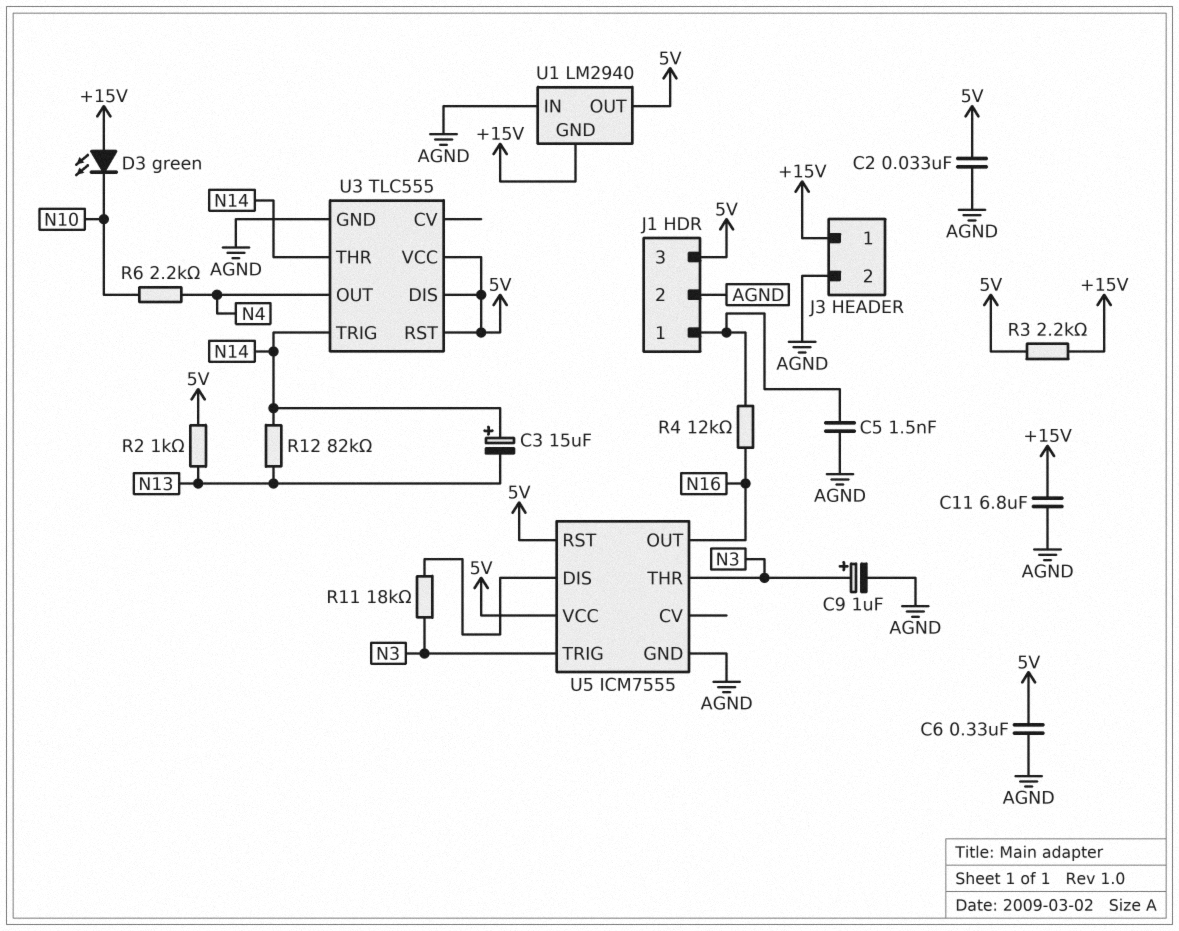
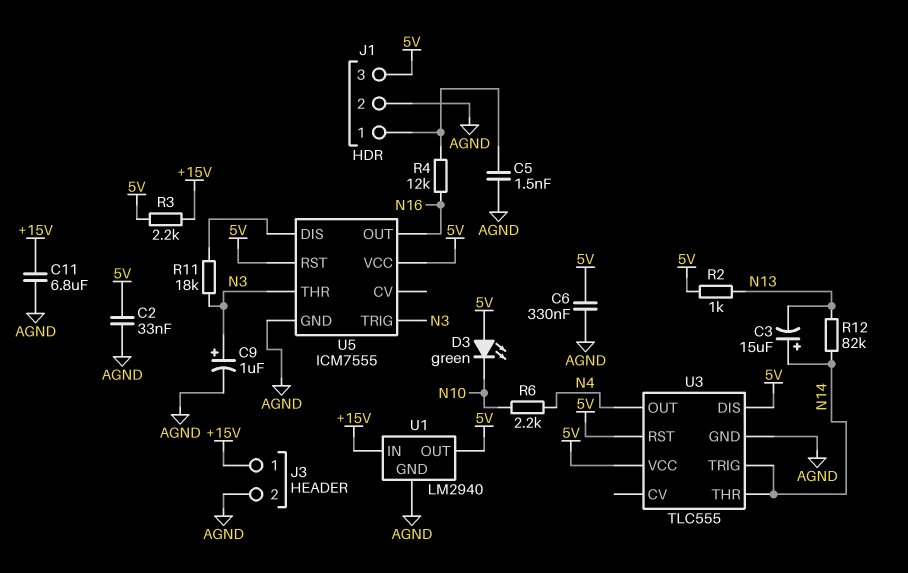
D3: LED green (A +15V, K N10) -> LED green (A 5V, K N10)
U1 pin GND: +15V -> AGND
U1 pin IN: AGND -> +15V

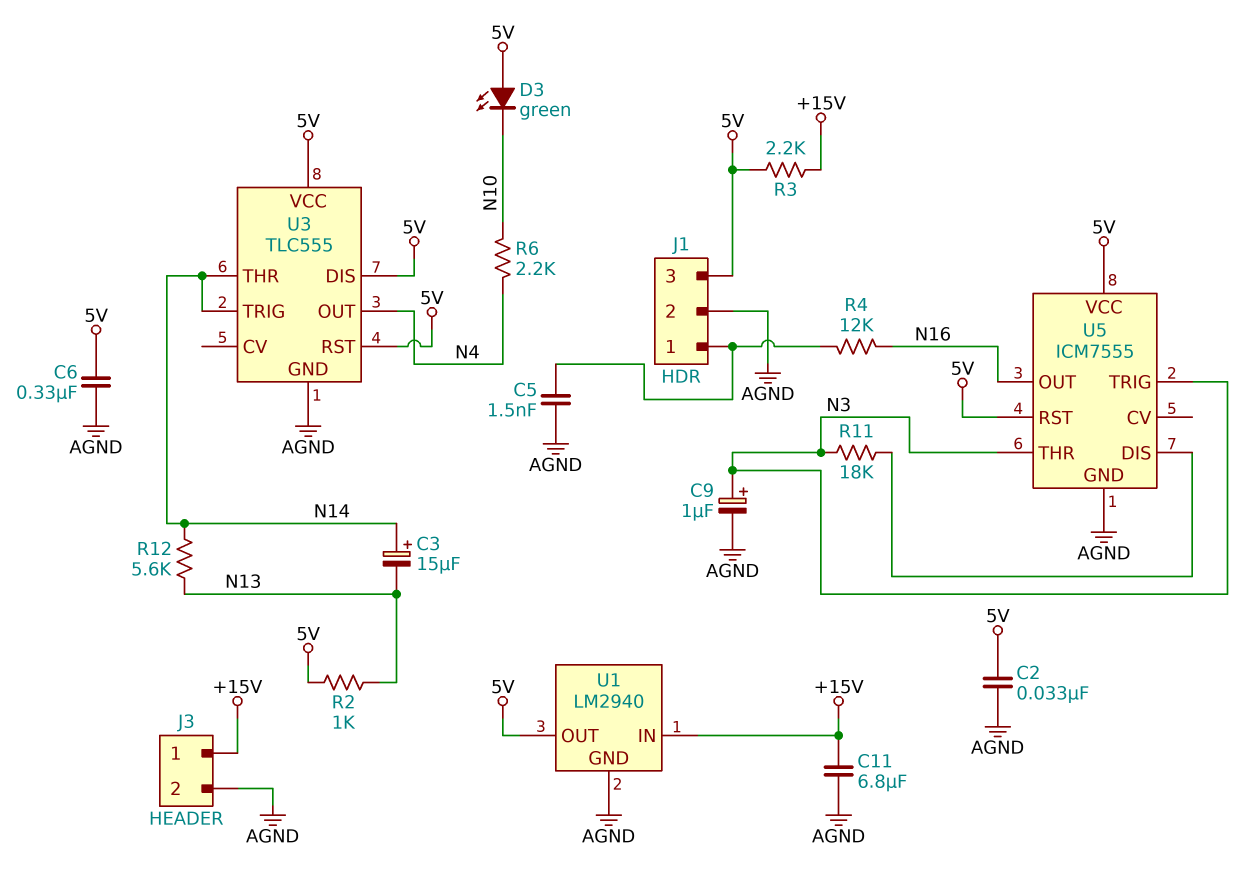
R12: 82k (N13, N14) -> 5.6k (N13, N14)

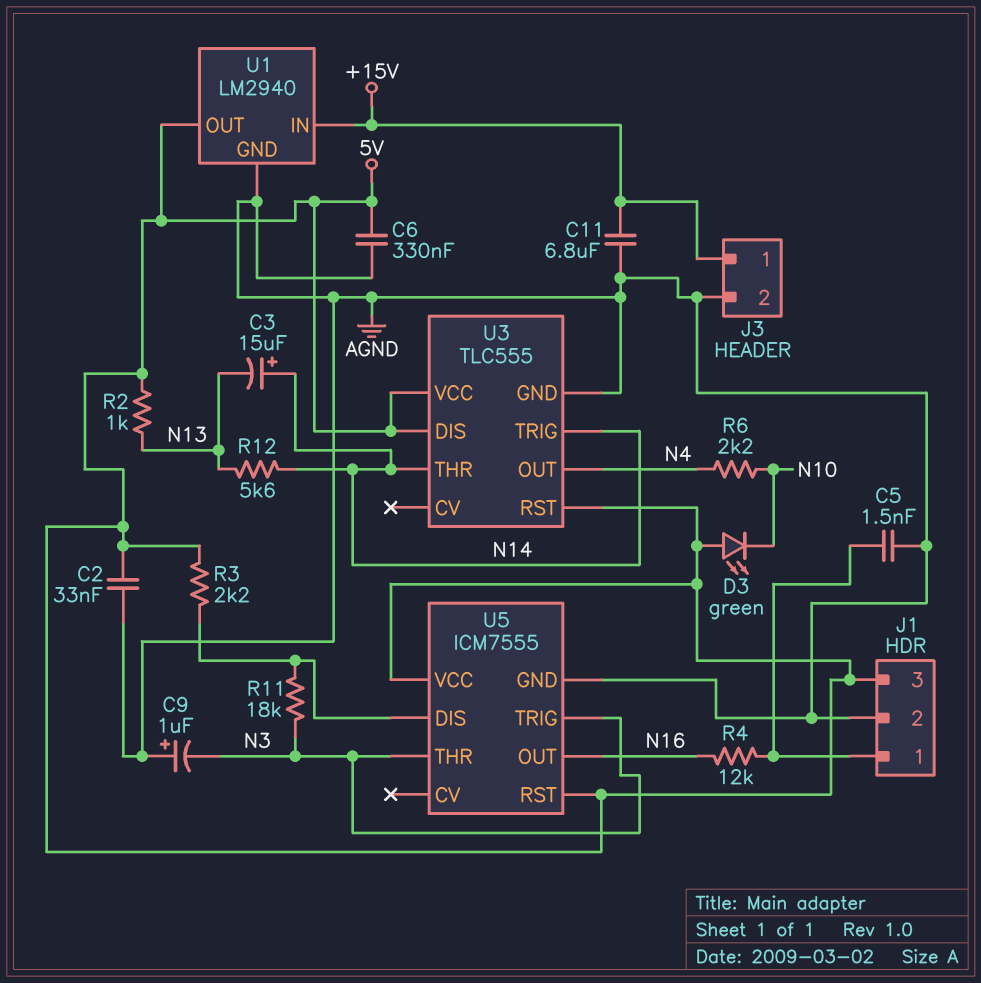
C9: 1uF (plus N3, minus AGND) -> 1uF (plus AGND, minus N3)
R3: 2.2k (+15V, 5V) -> 2.2k (5V, U5/DIS)

